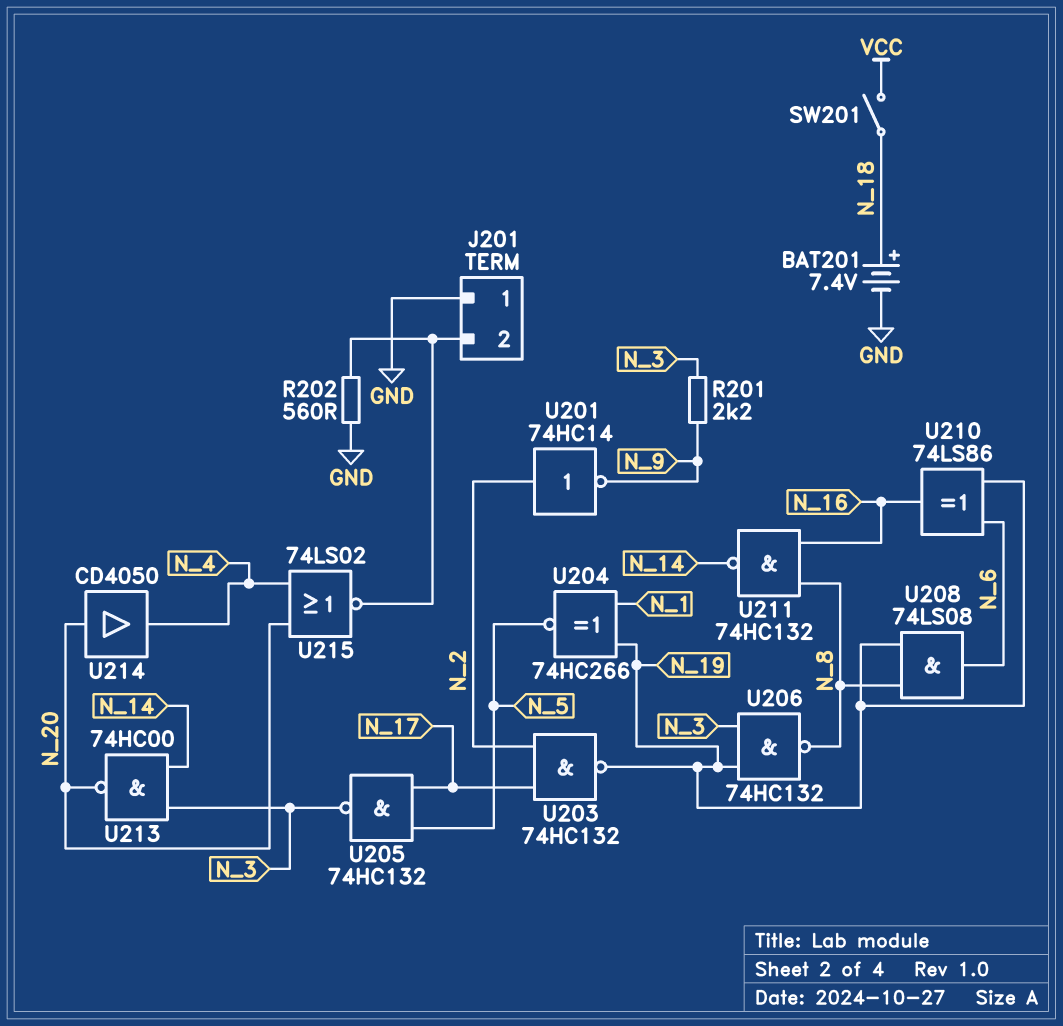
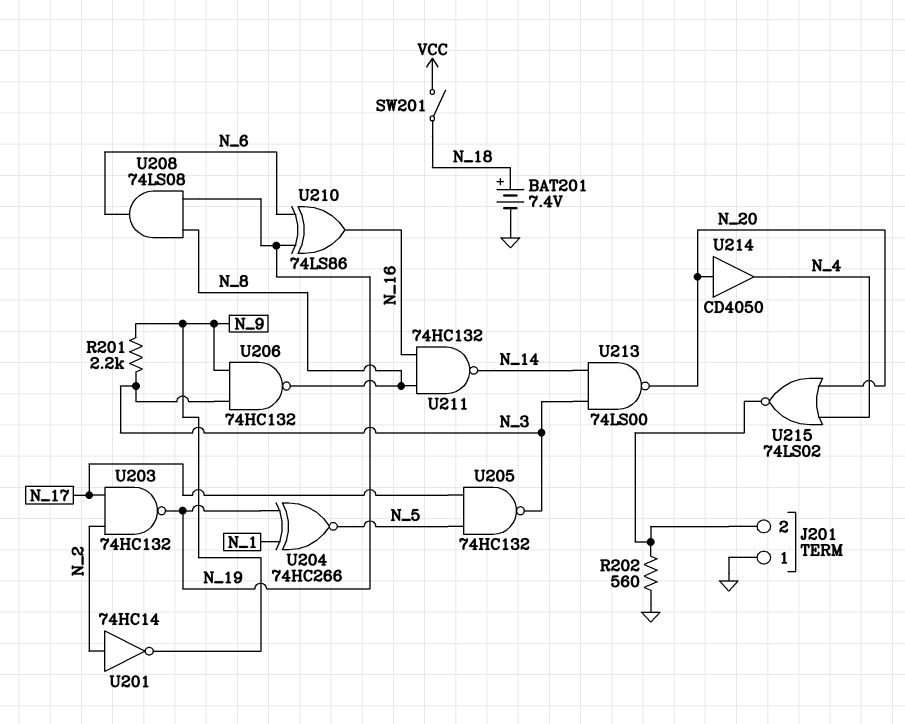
U206: NAND 74HC132 (in N_3, in N_19, out N_8) -> NAND 74HC132 (in N_3, in N_9, out N_8)
U213: NAND 74HC00 (in N_3, in N_14, out N_20) -> NAND 74LS00 (in N_3, in N_14, out N_20)

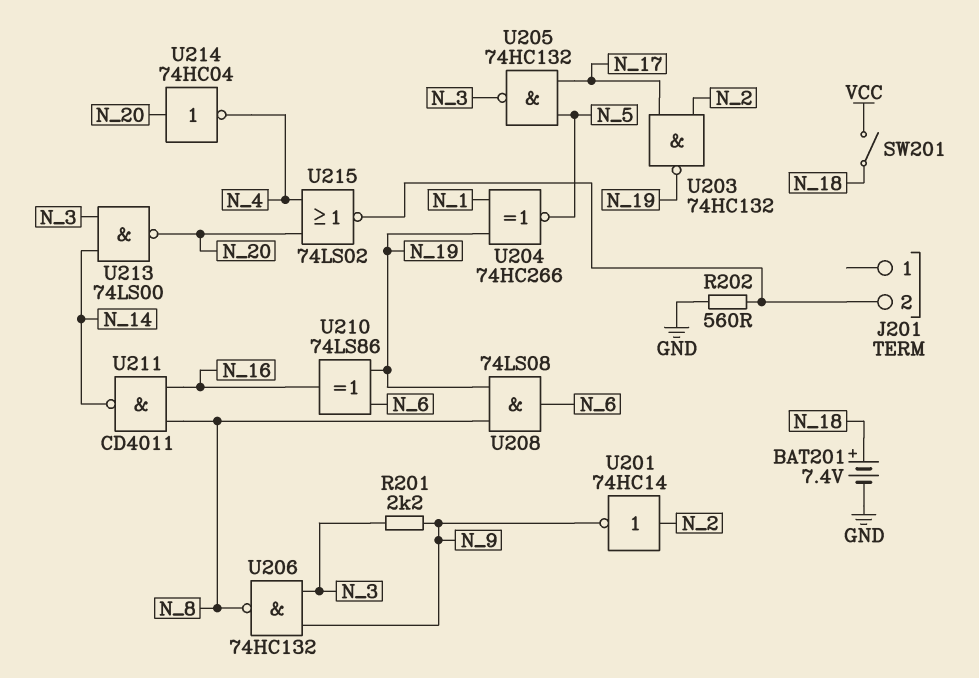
J201 pin 1: GND -> none
U211: NAND 74HC132 (in N_8, in N_16, out N_14) -> NAND CD4011 (in N_8, in N_16, out N_14)
U214: buffer CD4050 (in N_20, out N_4) -> NOT 74HC04 (in N_20, out N_4)

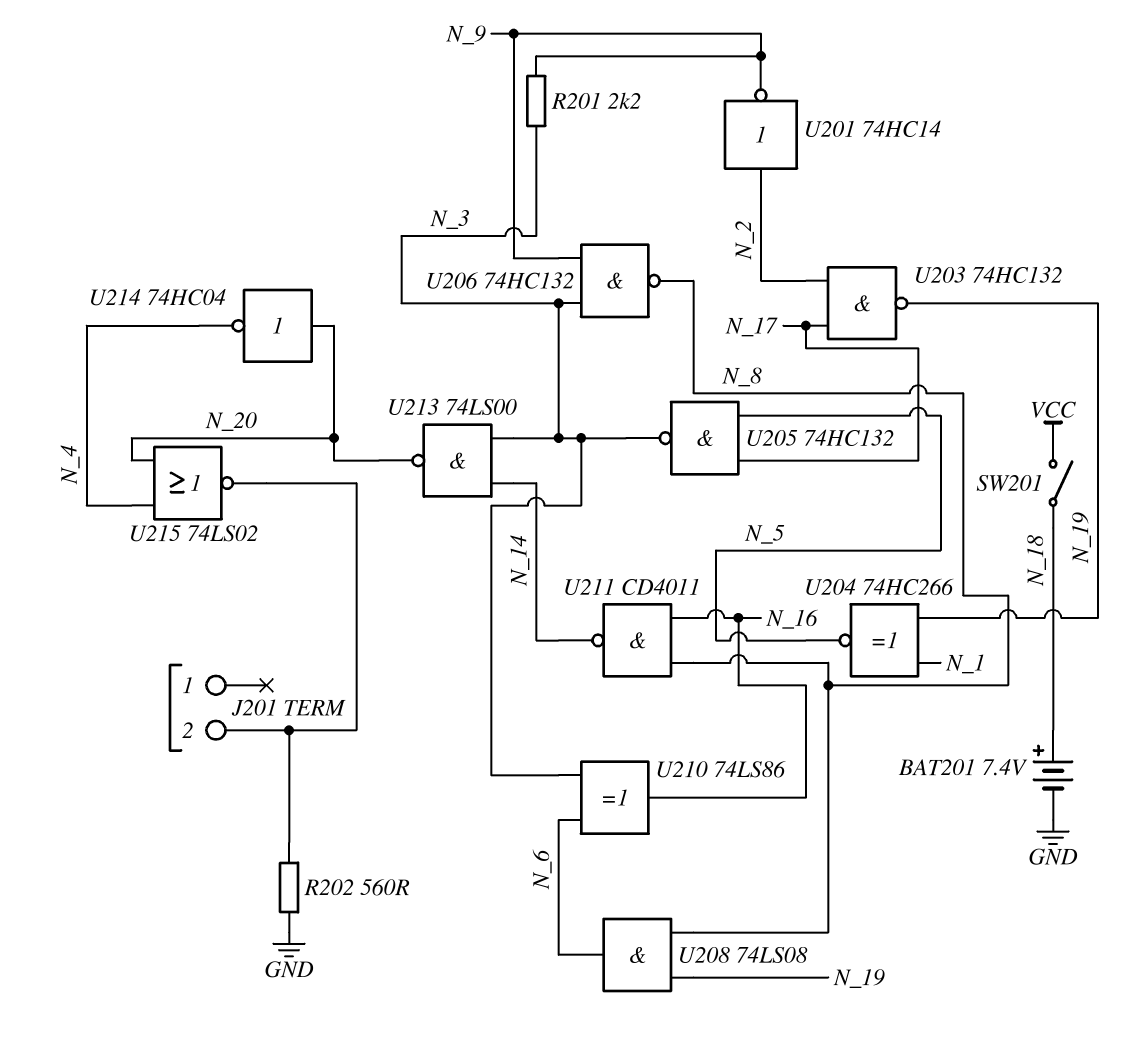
U210: XOR 74LS86 (in N_6, in N_19, out N_16) -> XOR 74LS86 (in N_3, in N_6, out N_16)

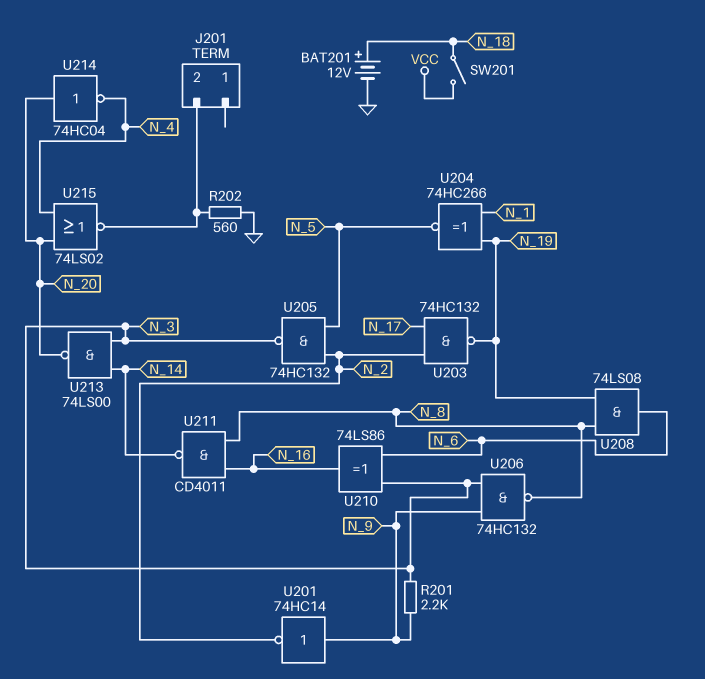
BAT201: 7.4V (plus N_18, minus GND) -> 12V (plus N_18, minus GND)
U201: NOT 74HC14 (in N_2, out N_9) -> NOT 74HC14 (in N_9, out N_2)
U205: NAND 74HC132 (in N_5, in N_17, out N_3) -> NAND 74HC132 (in N_2, in N_5, out N_3)

